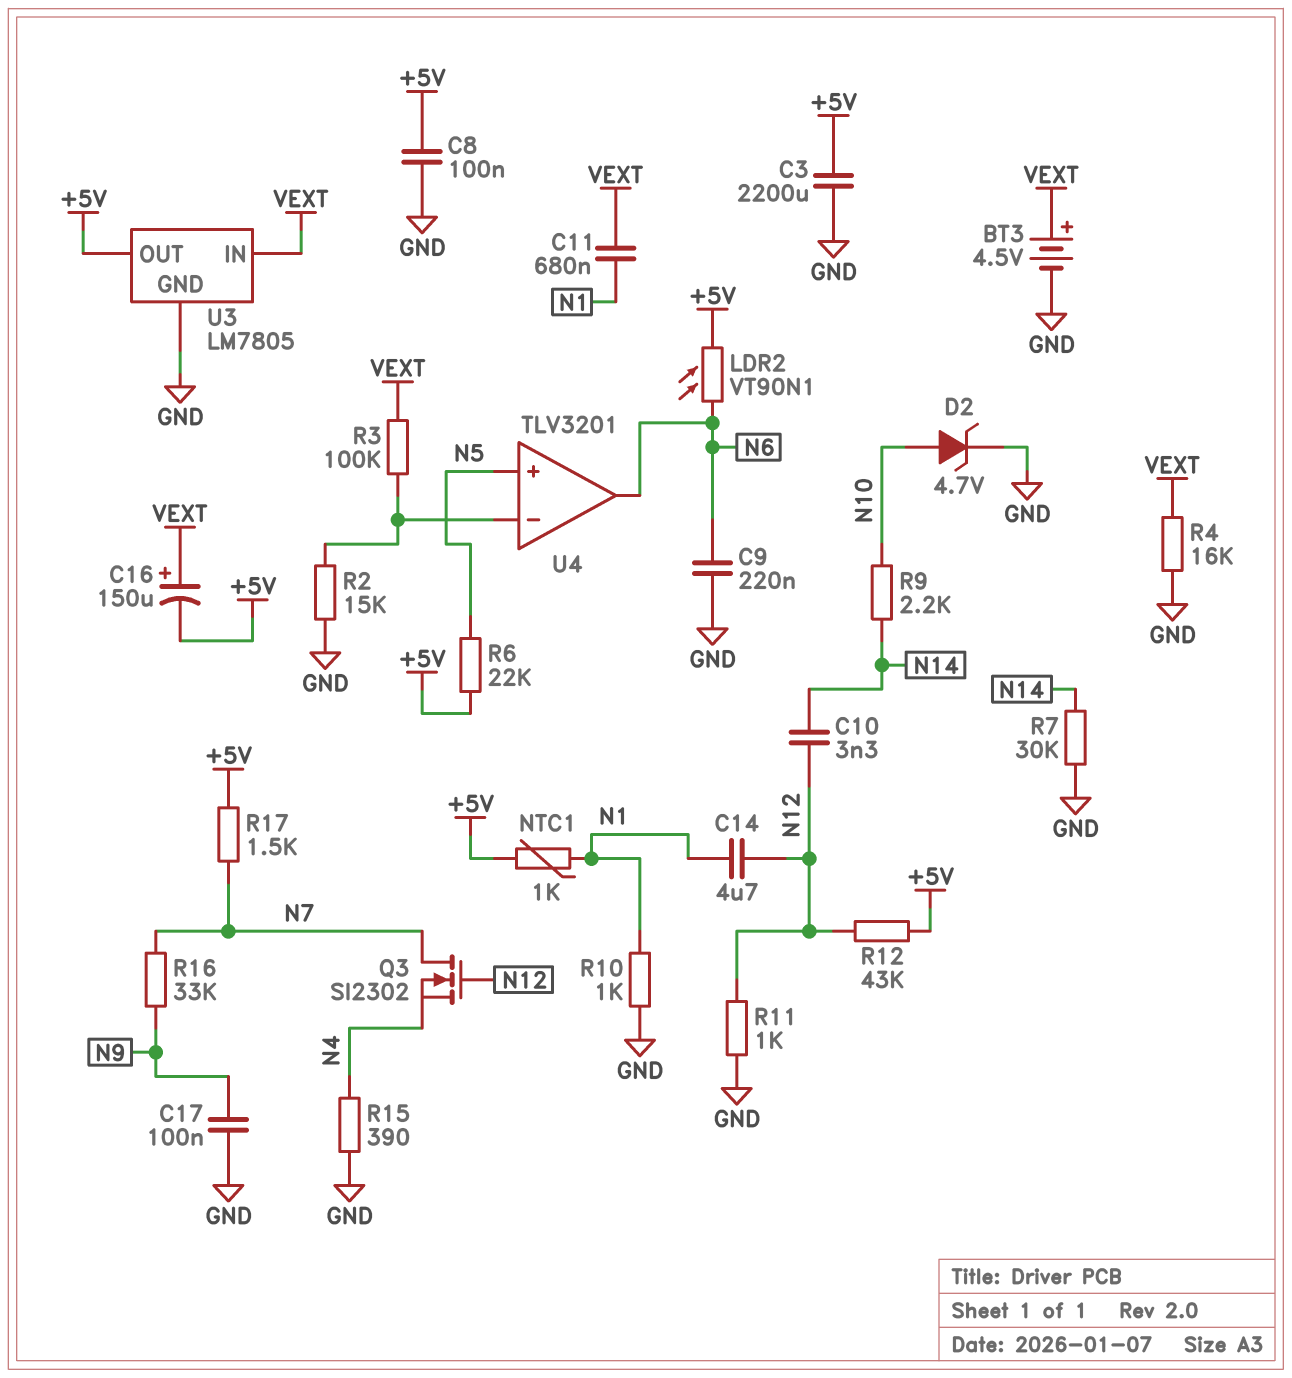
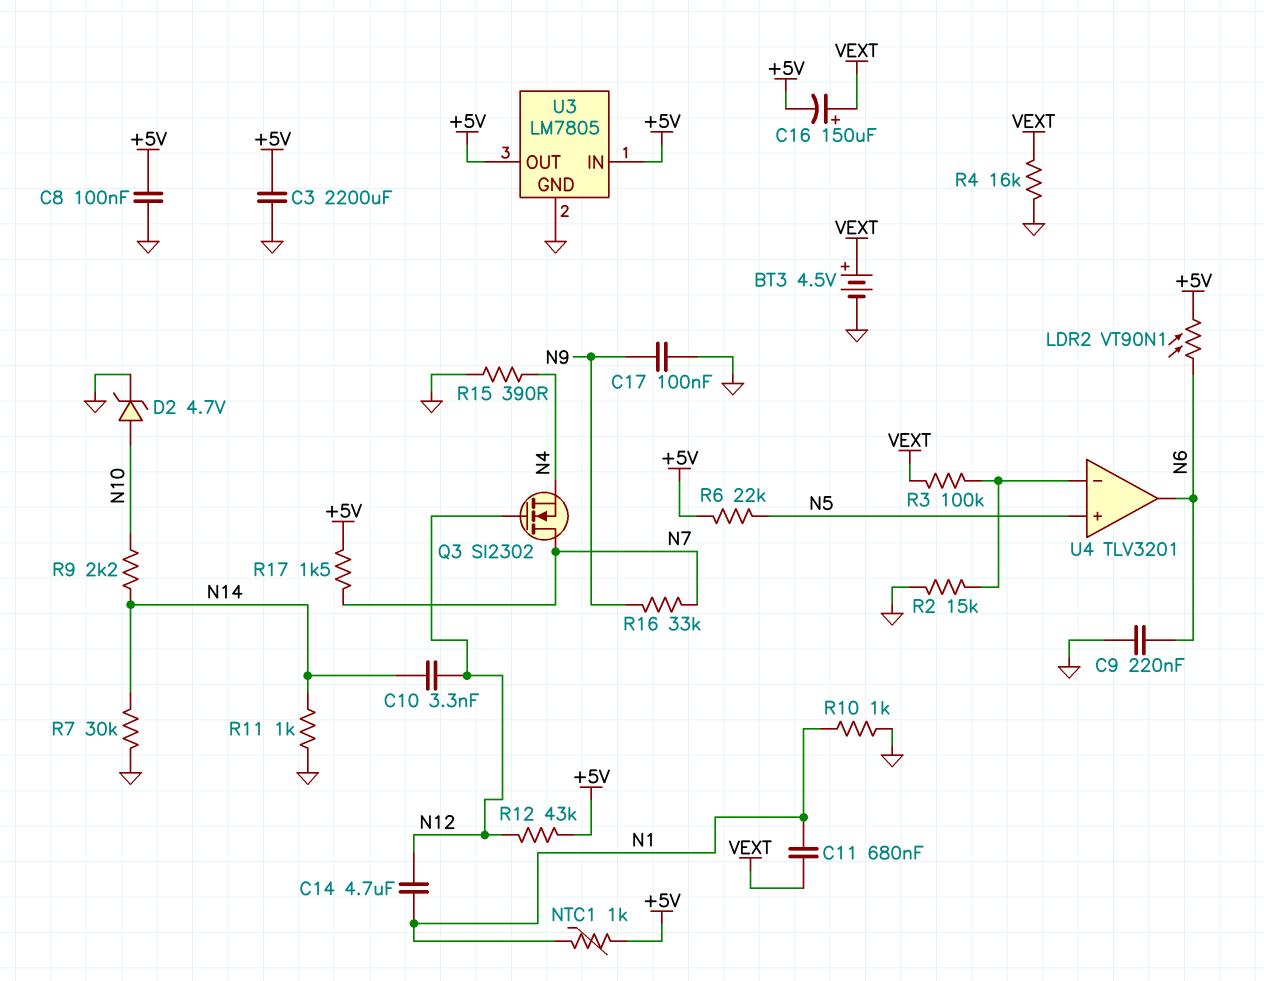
R11: 1k (GND, N12) -> 1k (GND, N14)
U3 pin IN: VEXT -> +5V

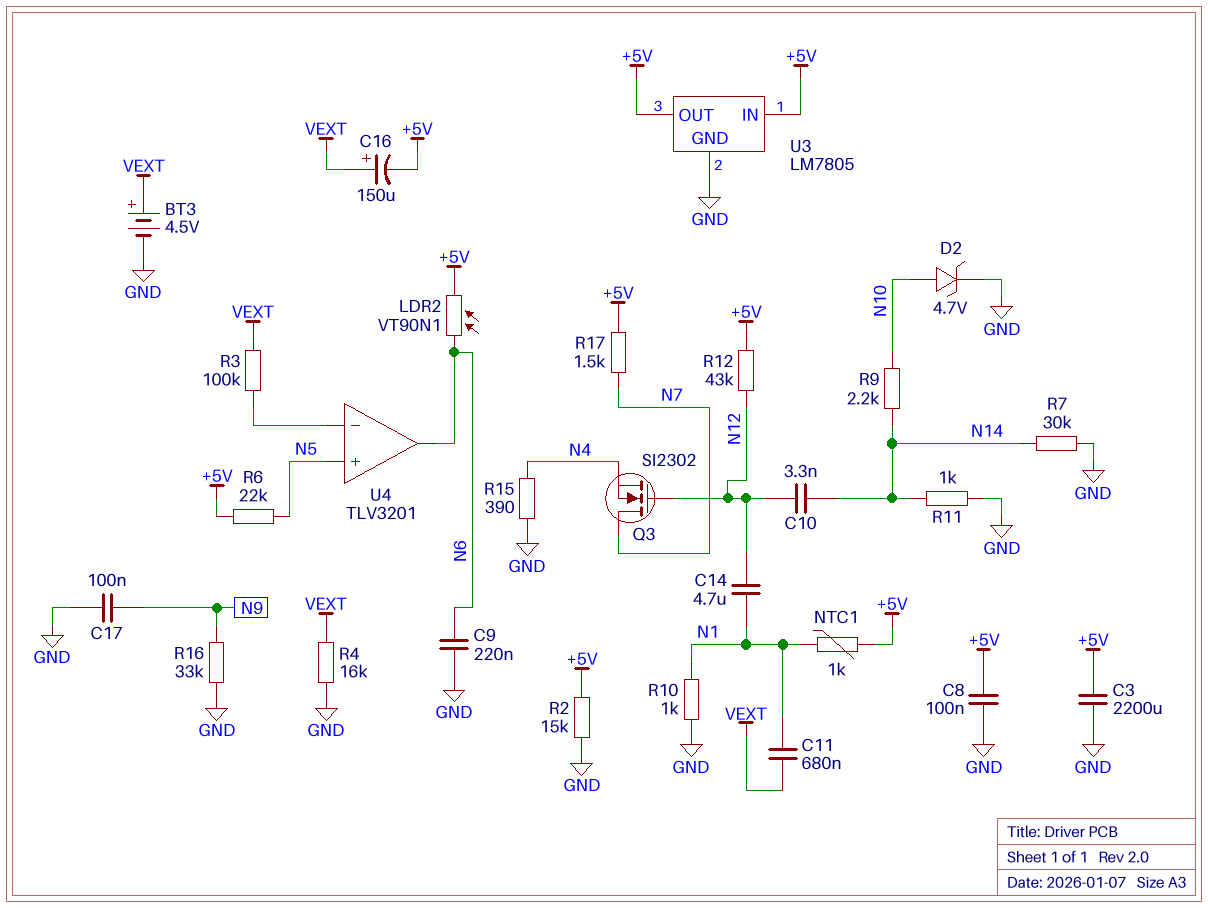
R2: 15k (GND, U4/in-) -> 15k (+5V, GND)
R16: 33k (N7, N9) -> 33k (GND, N9)

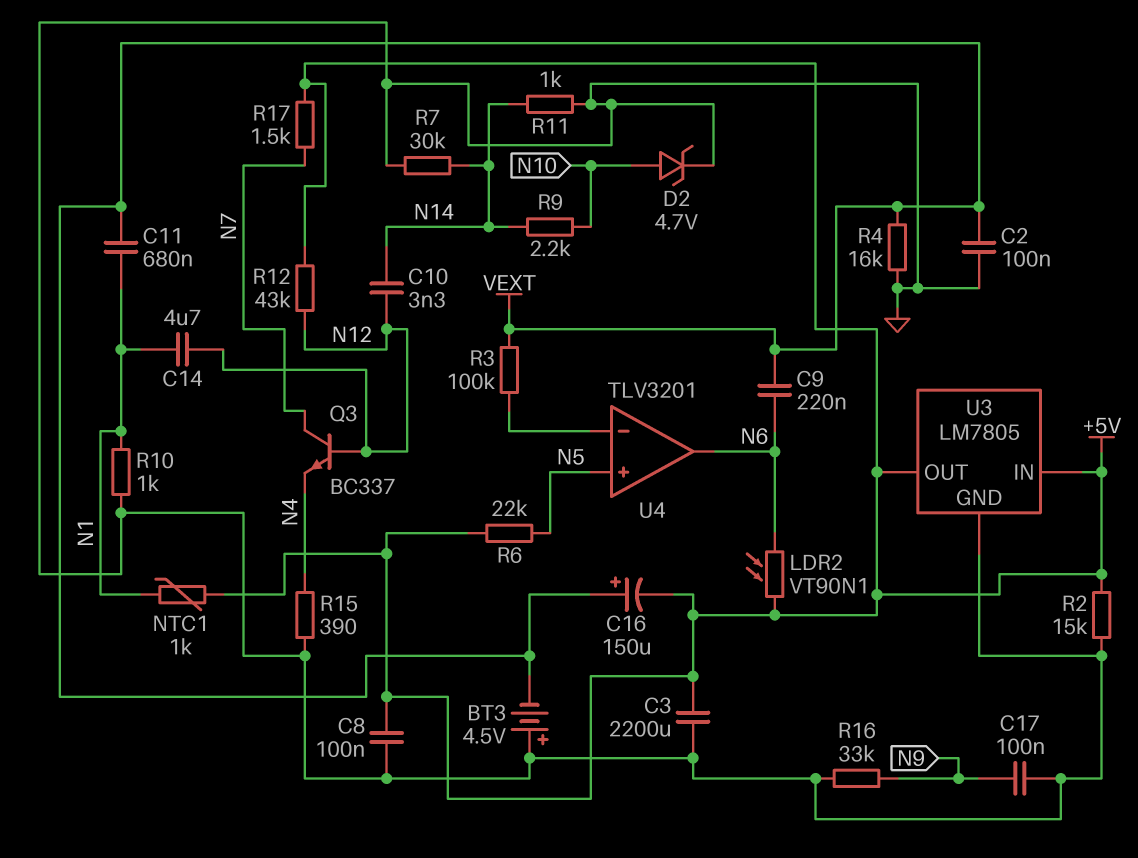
BT3: 4.5V (plus VEXT, minus GND) -> 4.5V (plus GND, minus VEXT)
C2: none -> 100nF (GND, VEXT)
C9: 220nF (GND, N6) -> 220nF (N6, VEXT)
Q3: NMOS SI2302 (G N12, D N7, S N4) -> NPN BC337 (B N12, C N7, E N4)

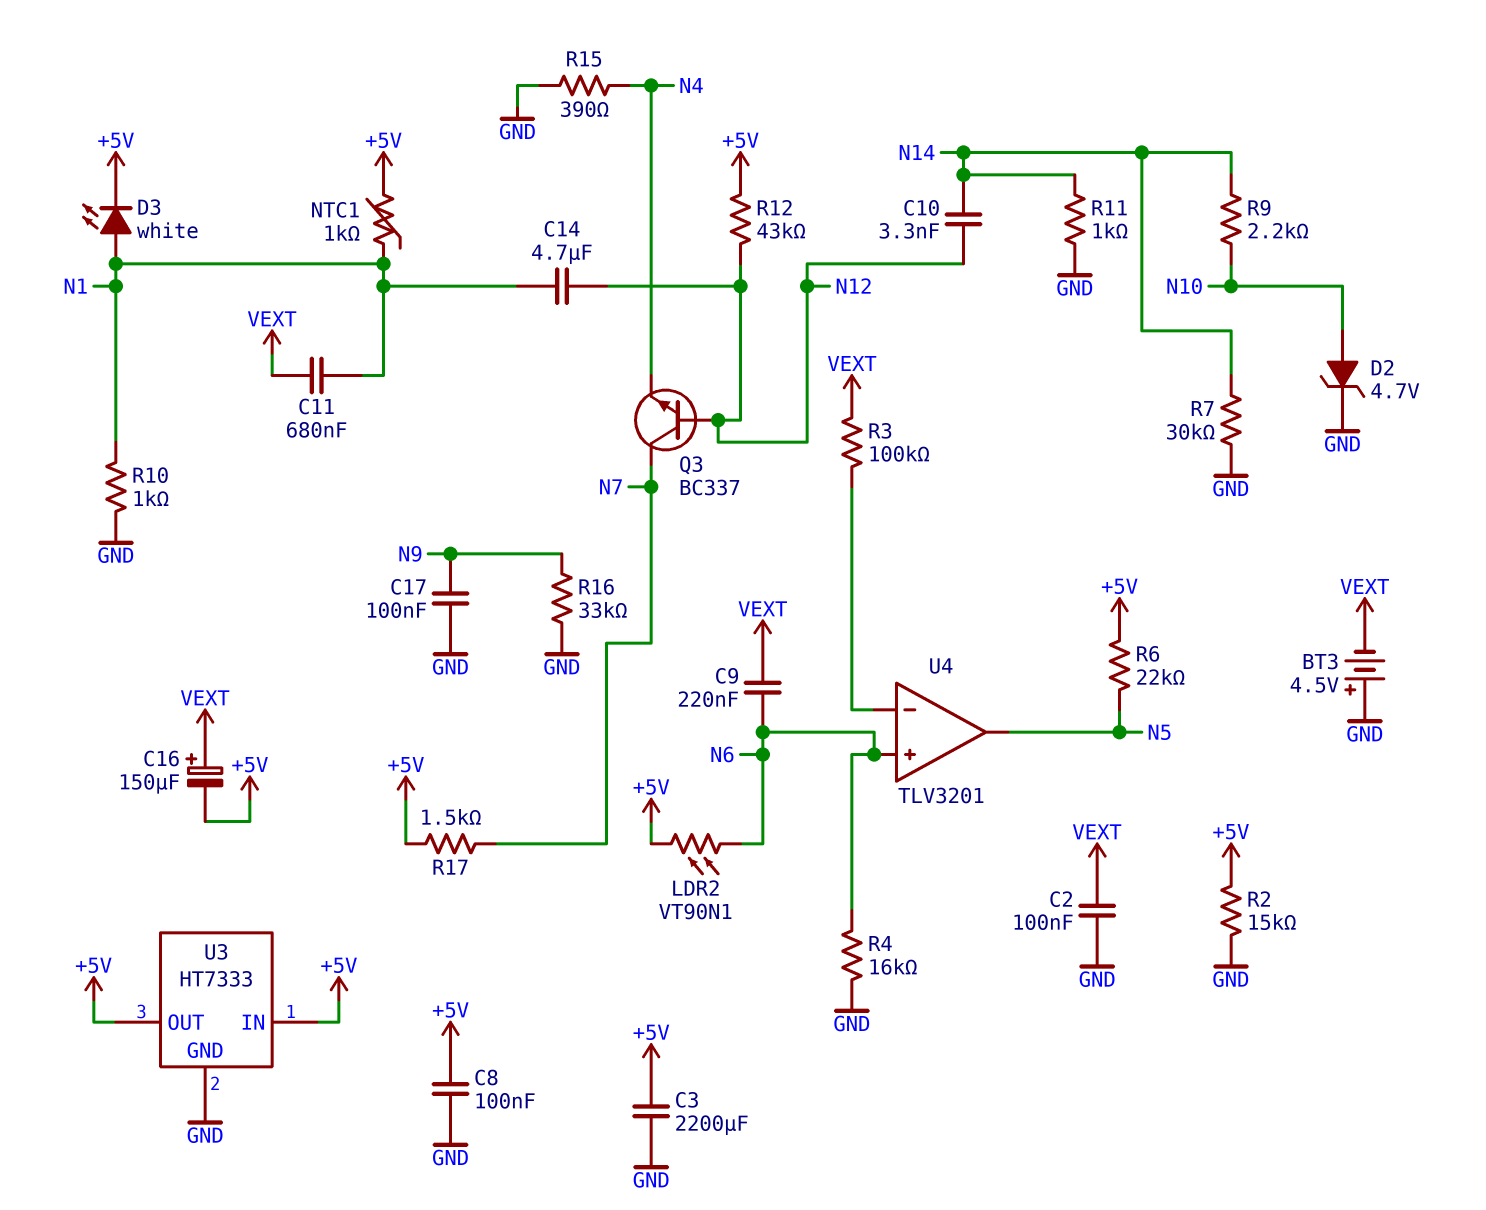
D3: none -> LED white (A N1, K +5V)
R4: 16k (GND, VEXT) -> 16k (GND, N6)
U3: LM7805 -> HT7333
U4 pin in+: N5 -> N6
U4 pin out: N6 -> N5

